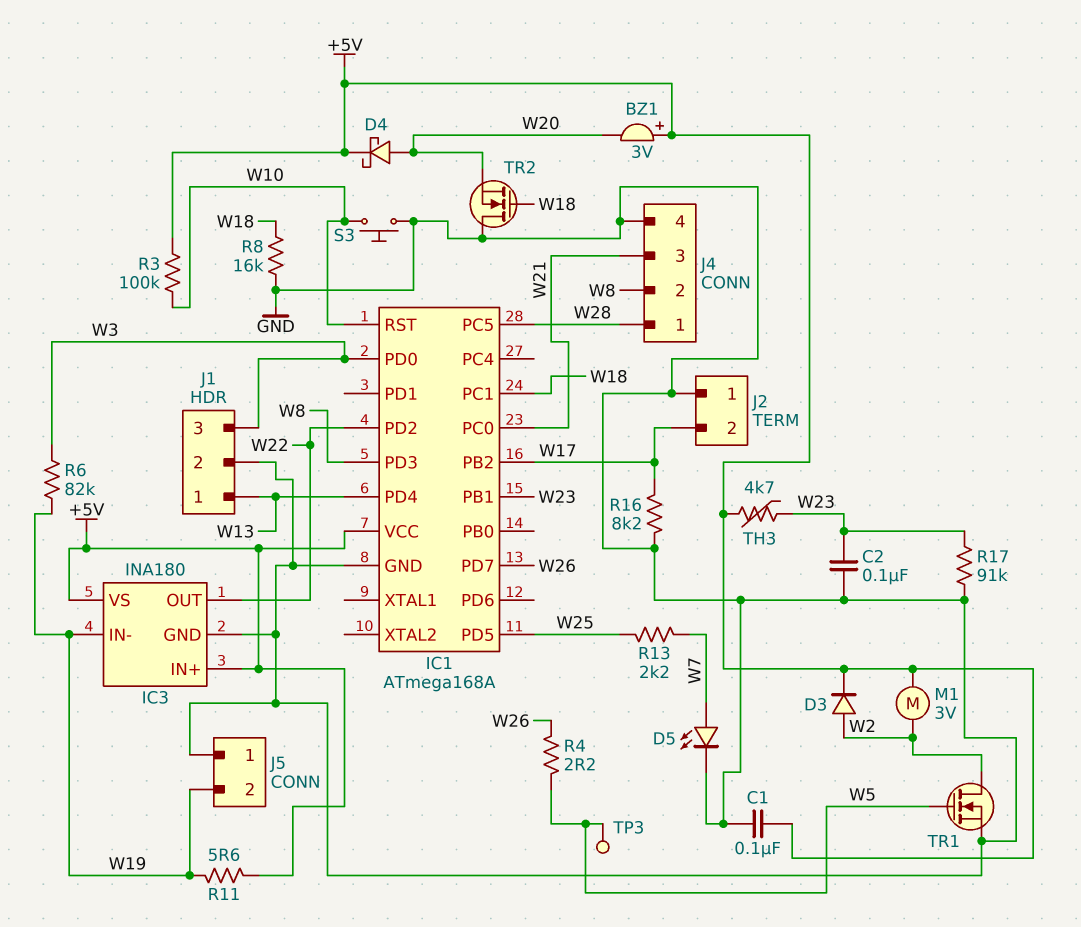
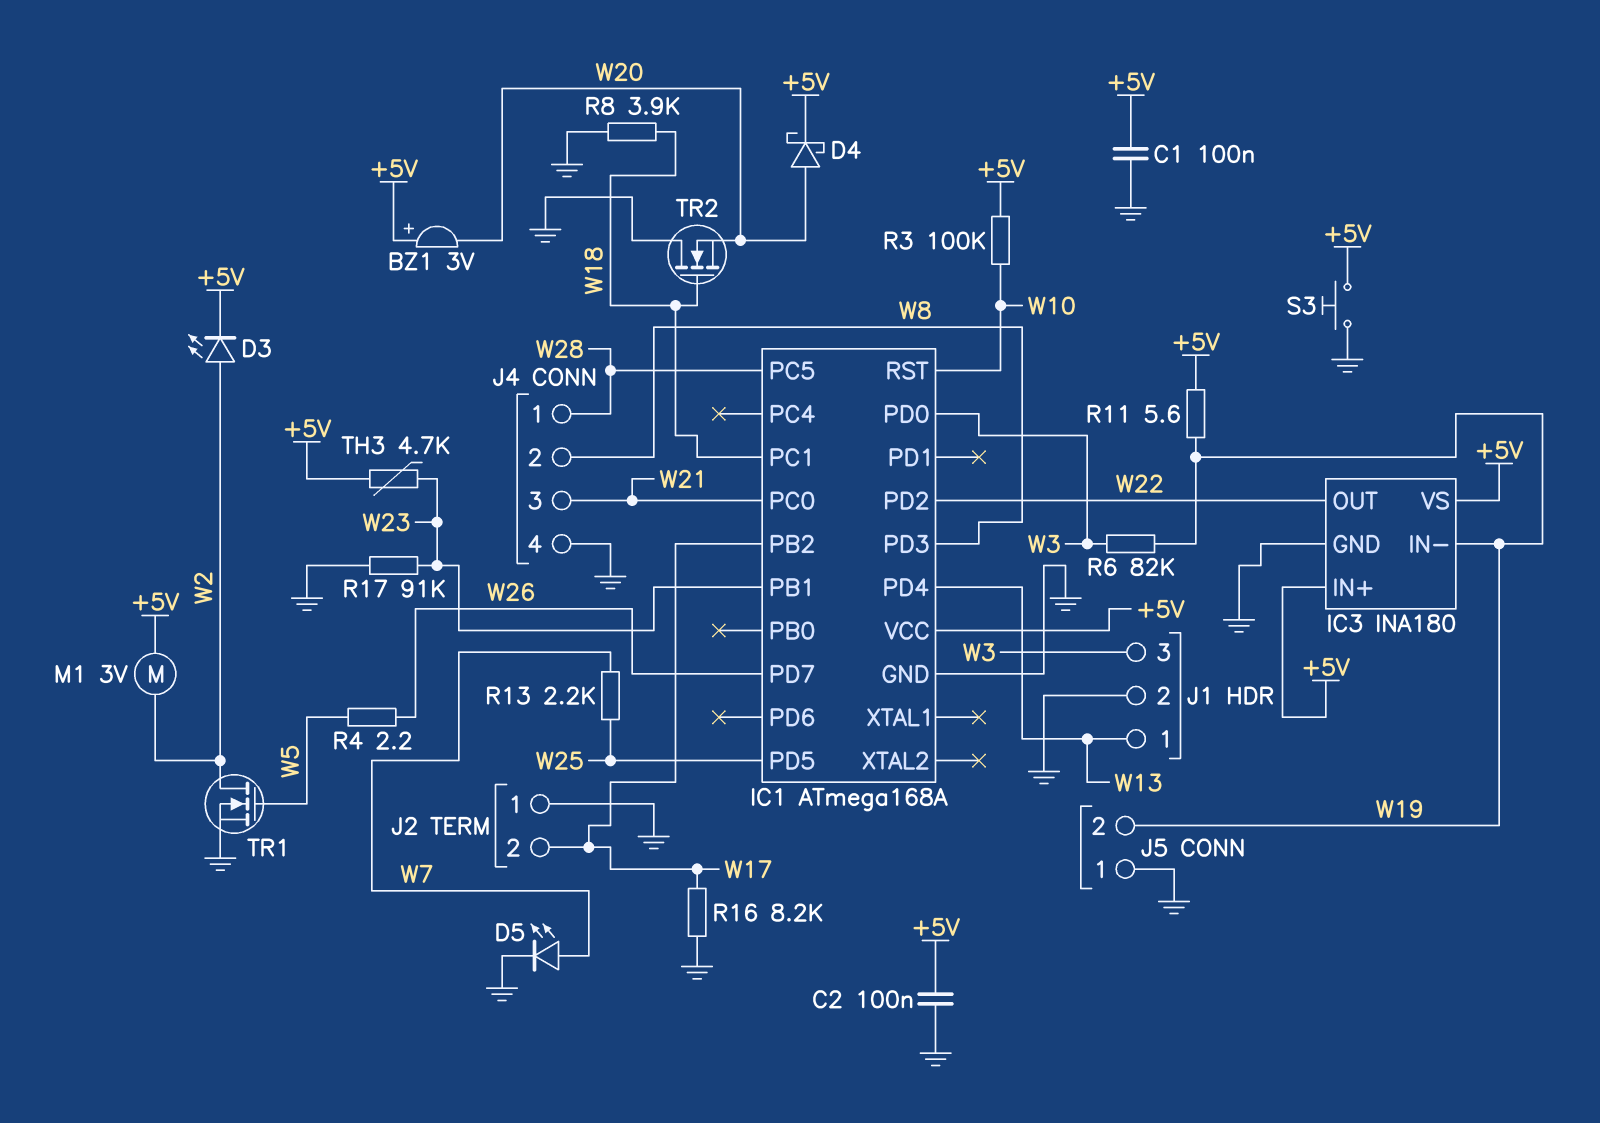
C2: 100nF (GND, W23) -> 100nF (+5V, GND)
D3: diode (A W2, K +5V) -> LED (A W2, K +5V)
R8: 16k (GND, W18) -> 3.9k (GND, W18)
S3: button (GND, W10) -> button (+5V, GND)
TP3: test point (W5) -> none

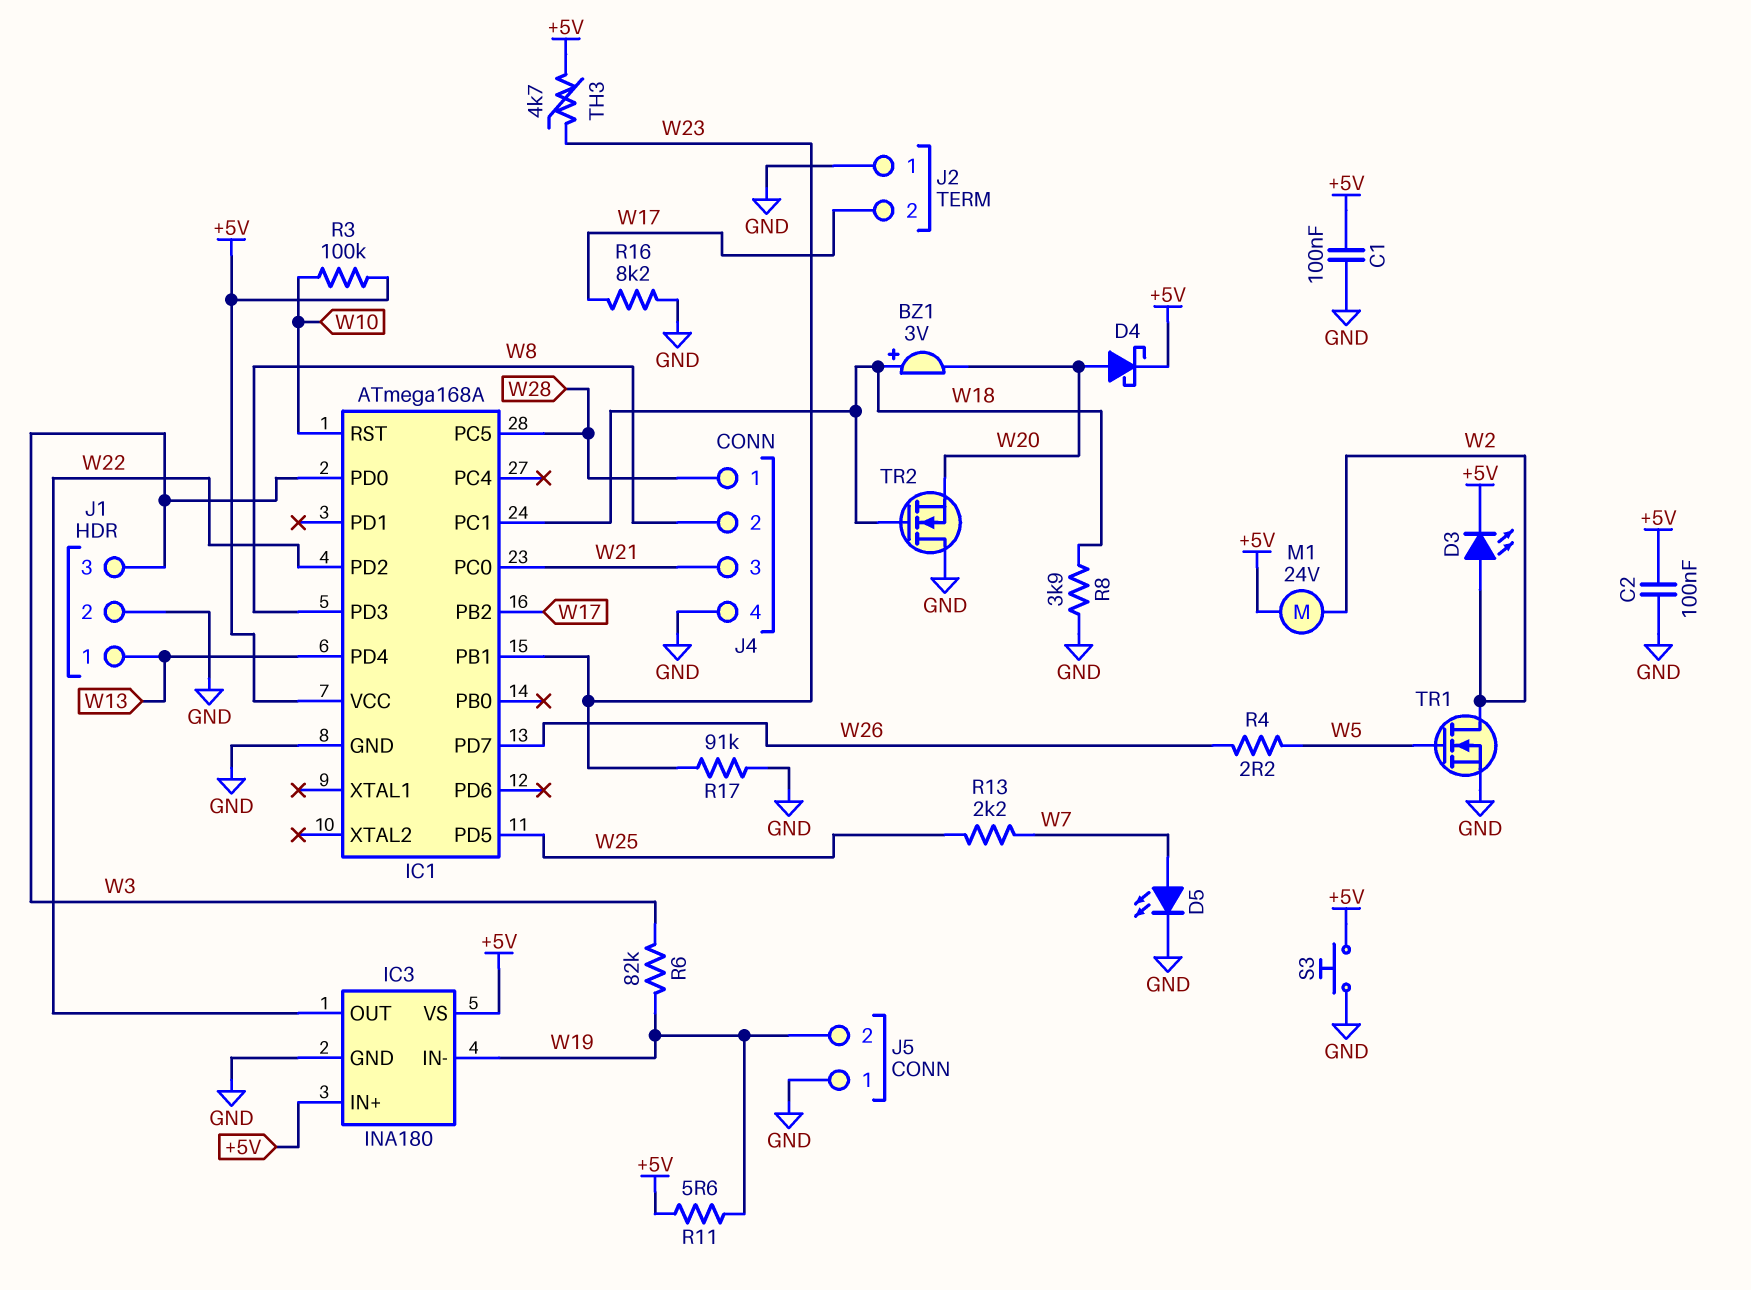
BZ1: buzzer 3V (plus +5V, minus W20) -> buzzer 3V (plus W18, minus W20)
M1: motor 3V (+5V, W2) -> motor 24V (+5V, W2)

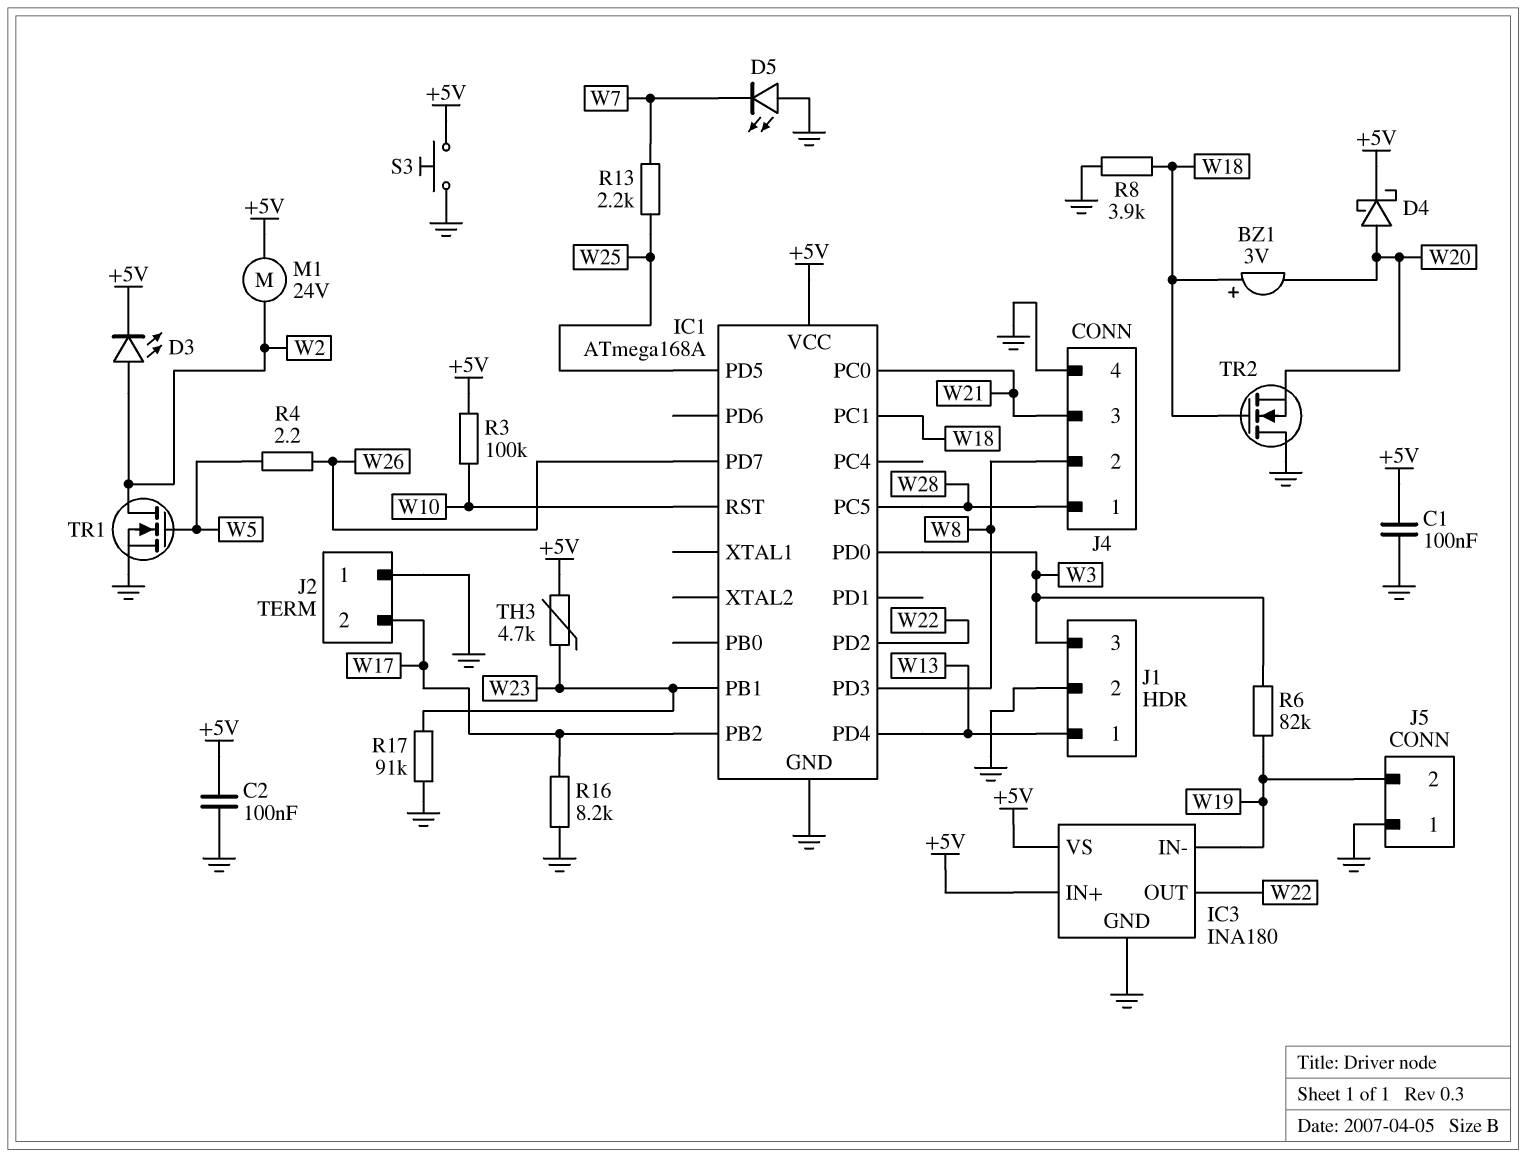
D5: LED (A W7, K GND) -> LED (A GND, K W7)
R11: 5.6 (+5V, W19) -> none

